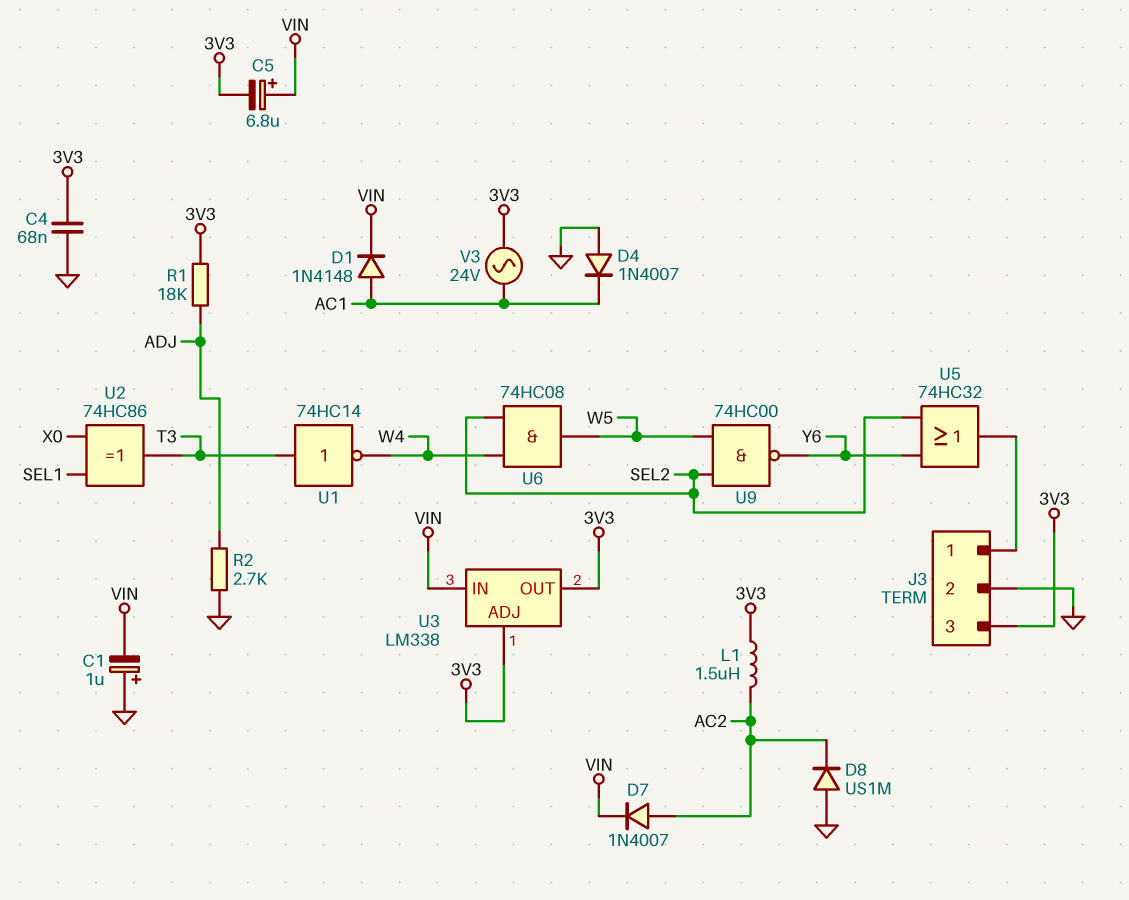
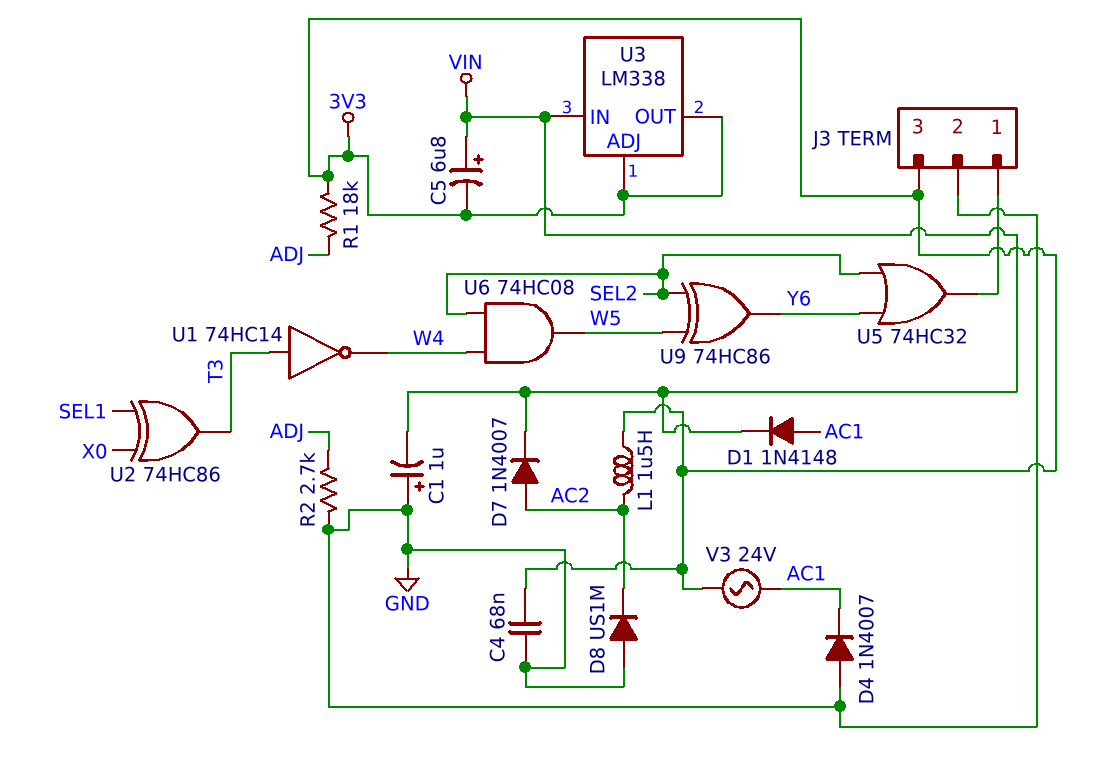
U9: NAND 74HC00 (in SEL2, in W5, out Y6) -> XOR 74HC86 (in SEL2, in W5, out Y6)

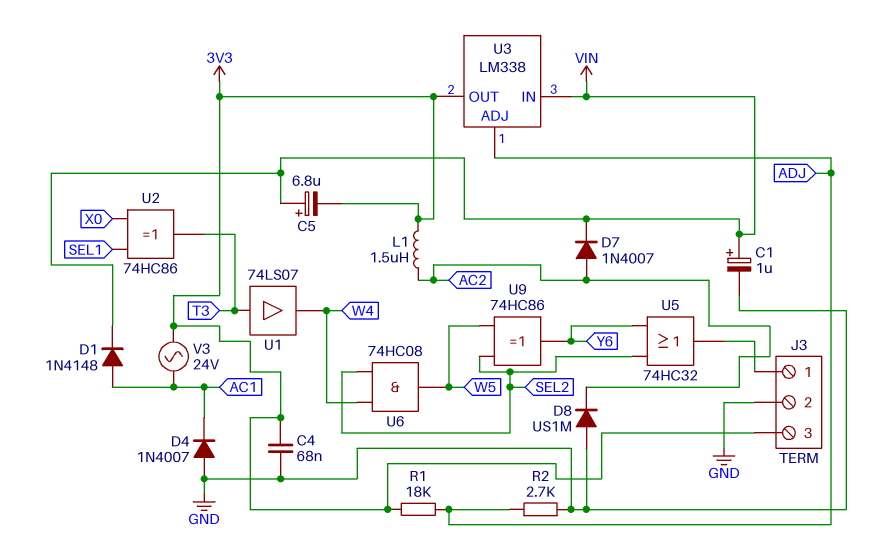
C1: 1uF (plus GND, minus VIN) -> 1uF (plus VIN, minus GND)
U1: NOT 74HC14 (in T3, out W4) -> buffer 74LS07 (in T3, out W4)
U3 pin ADJ: 3V3 -> ADJ

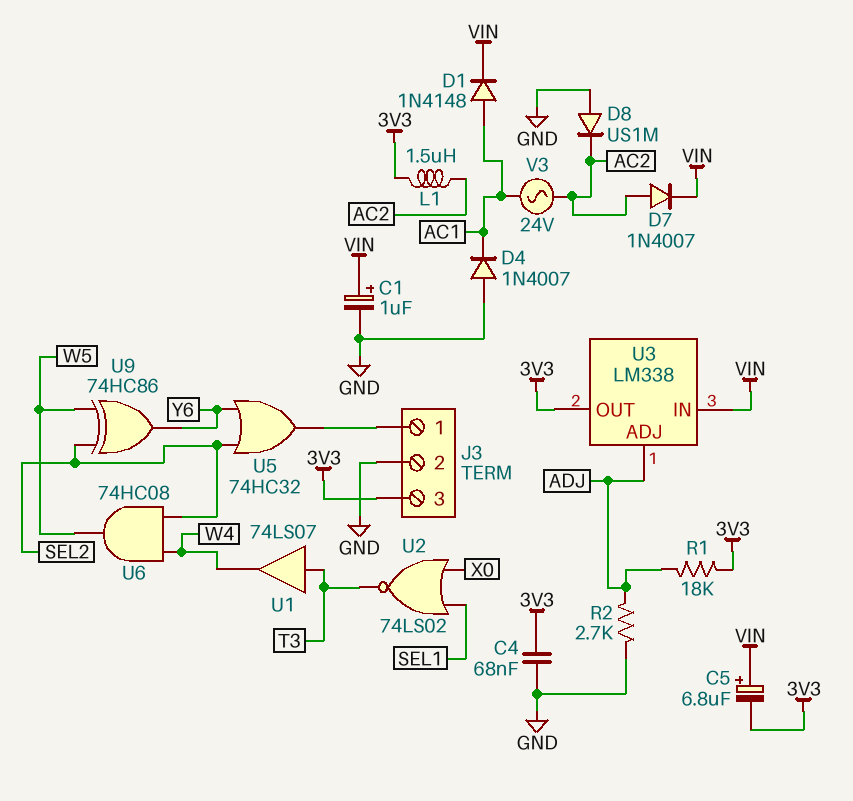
U2: XOR 74HC86 (in SEL1, in X0, out T3) -> NOR 74LS02 (in SEL1, in X0, out T3)
V3: AC 24V (3V3, AC1) -> AC 24V (AC1, AC2)

